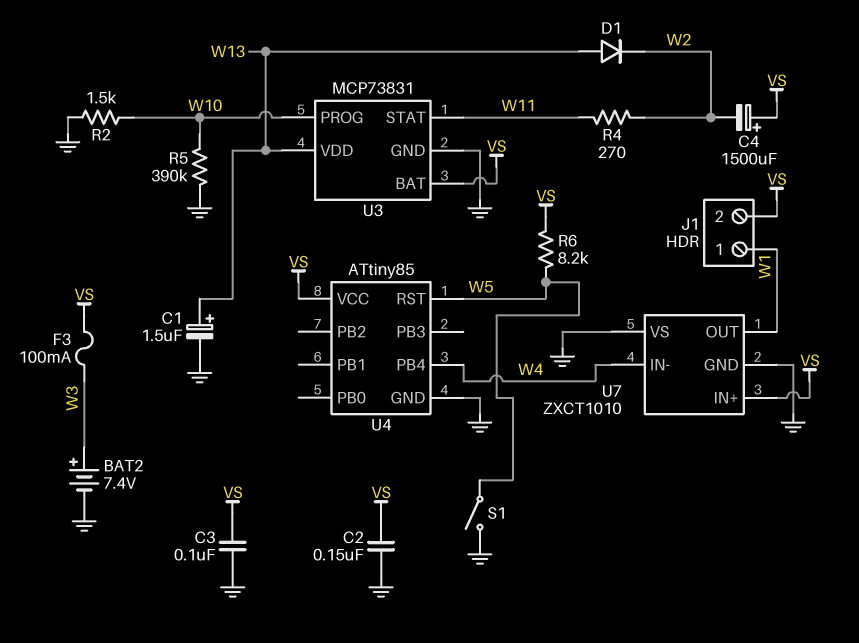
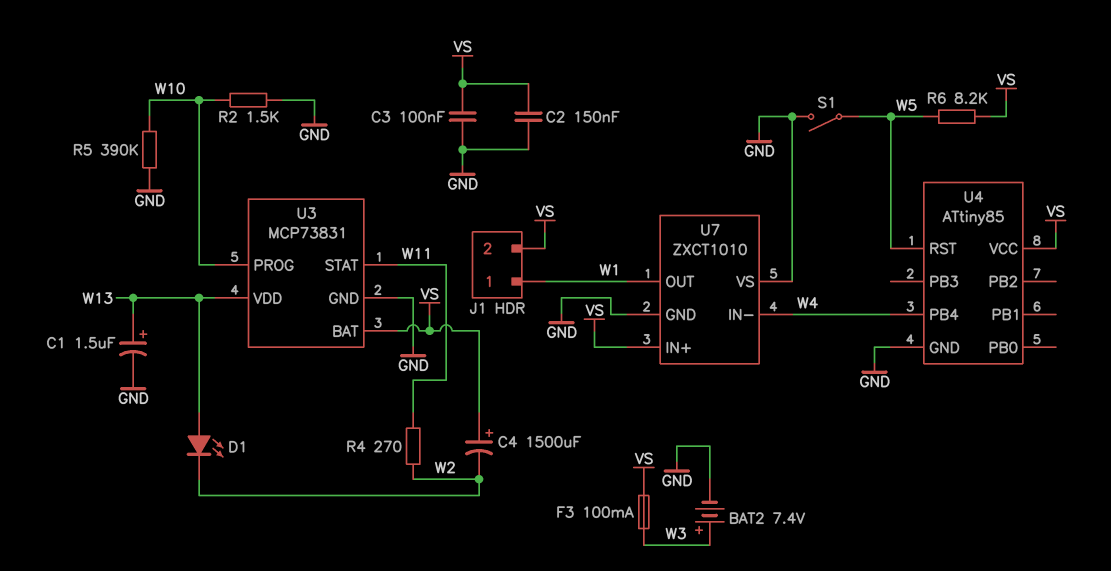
D1: diode (A W13, K W2) -> LED (A W13, K W2)

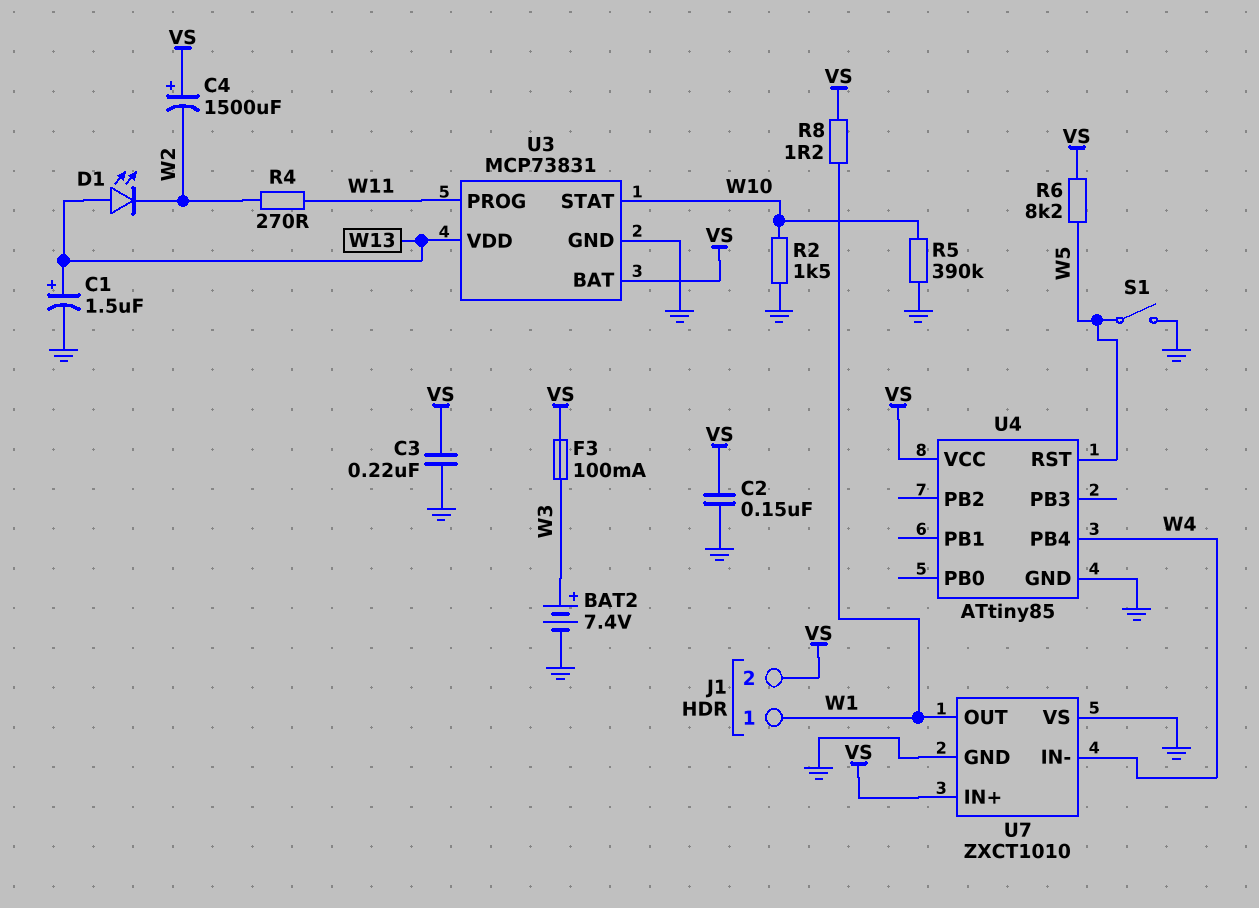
C3: 100nF (GND, VS) -> 220nF (GND, VS)
R8: none -> 1.2 (VS, W1)
U3 pin PROG: W10 -> W11
U3 pin STAT: W11 -> W10

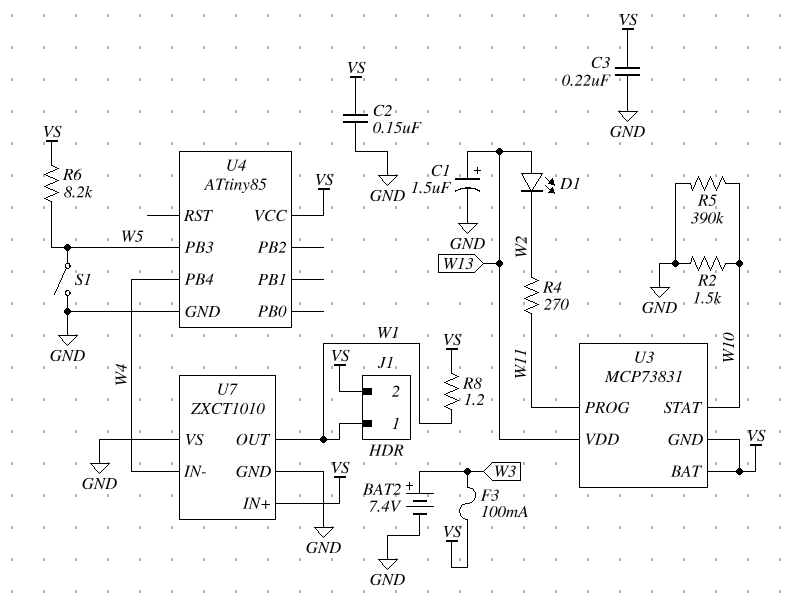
C4: 1500uF (plus VS, minus W2) -> none
U3 pin GND: GND -> VS
U4 pin PB3: none -> W5
U4 pin RST: W5 -> none

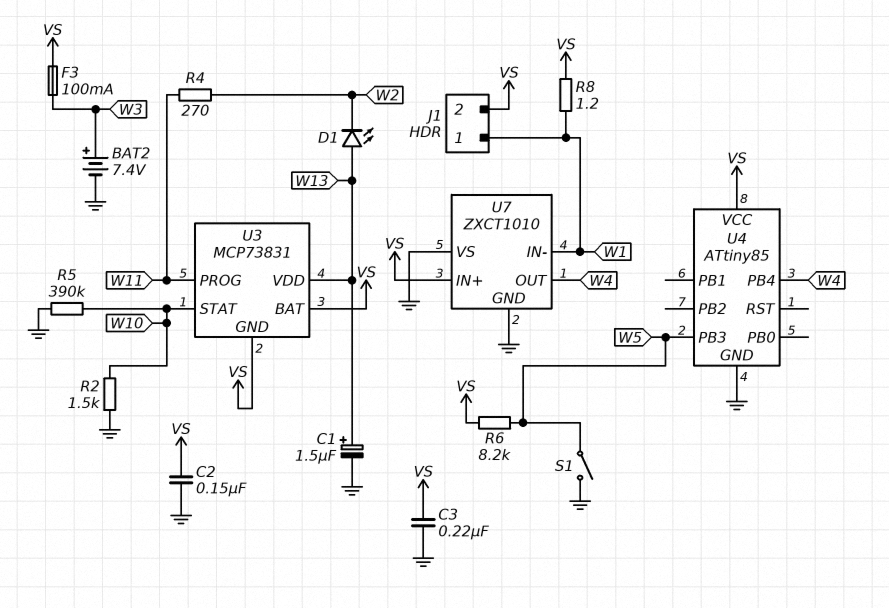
U7 pin IN-: W4 -> W1
U7 pin OUT: W1 -> W4

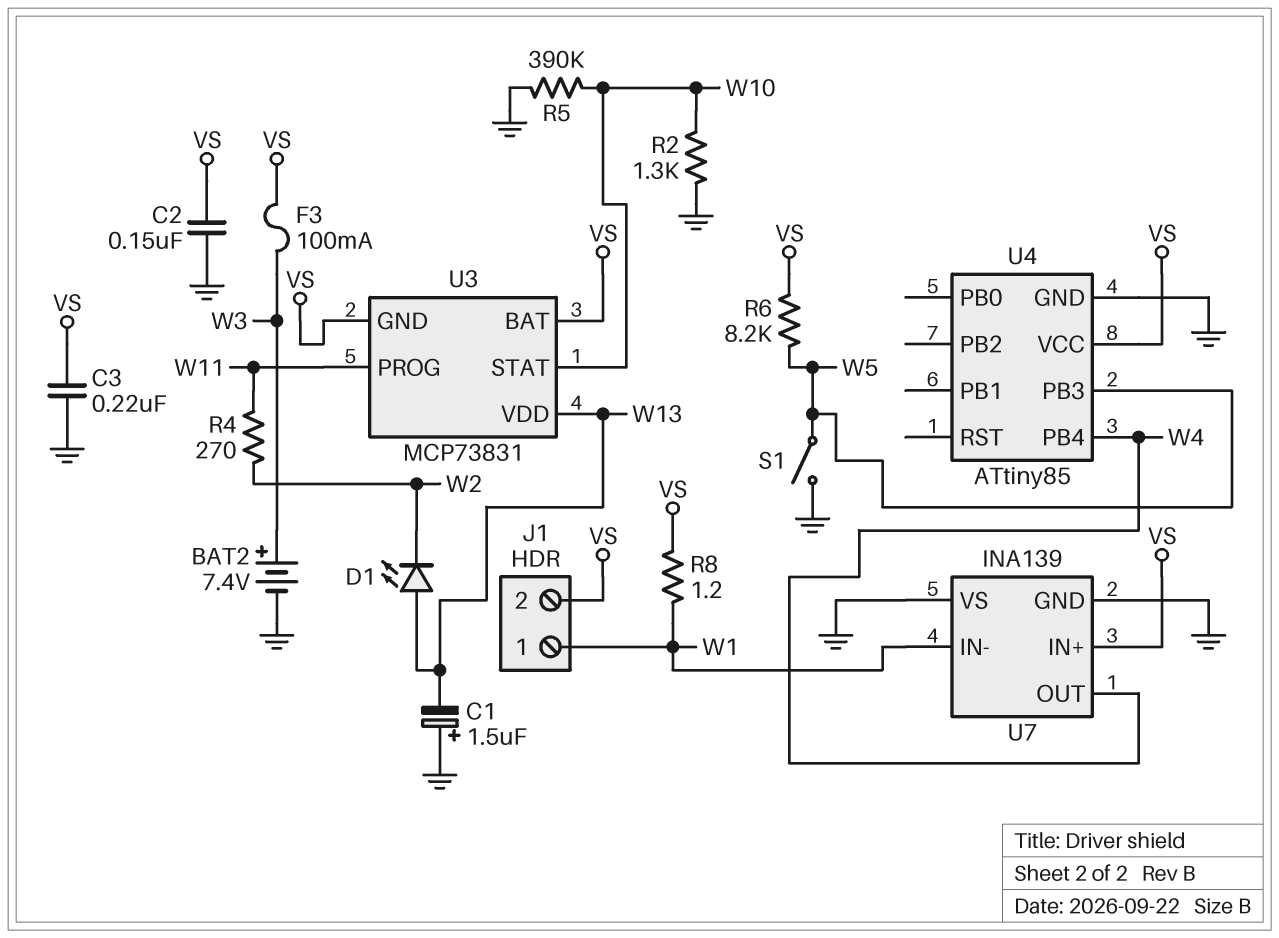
C1: 1.5uF (plus W13, minus GND) -> 1.5uF (plus GND, minus W13)
R2: 1.5k (GND, W10) -> 1.3k (GND, W10)
U7: ZXCT1010 -> INA139

